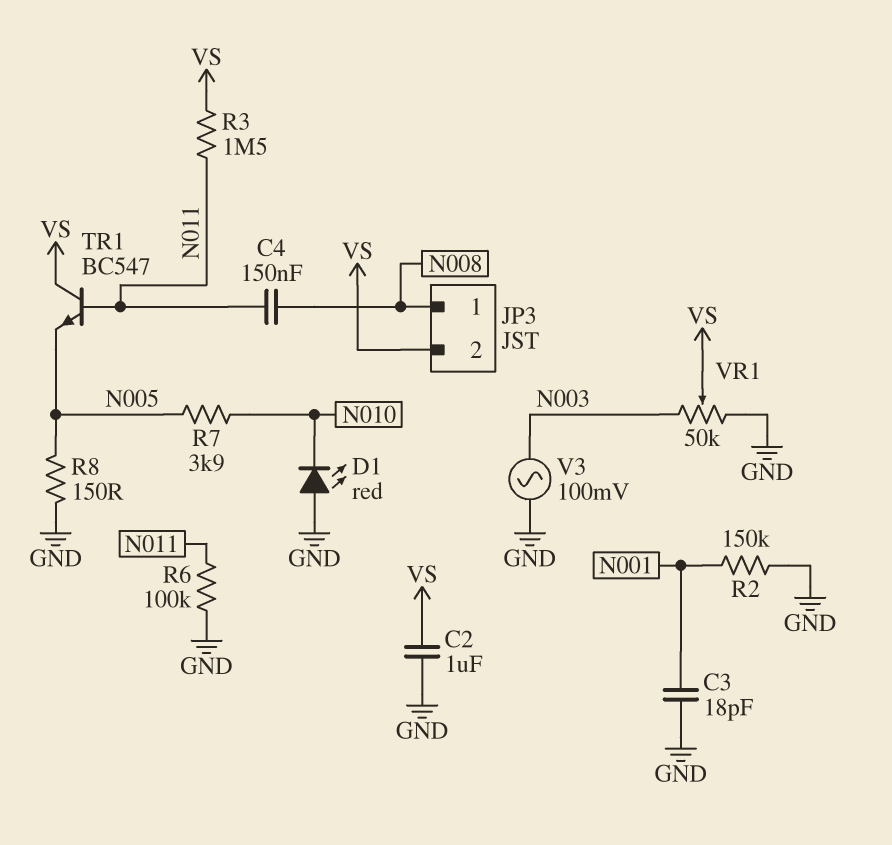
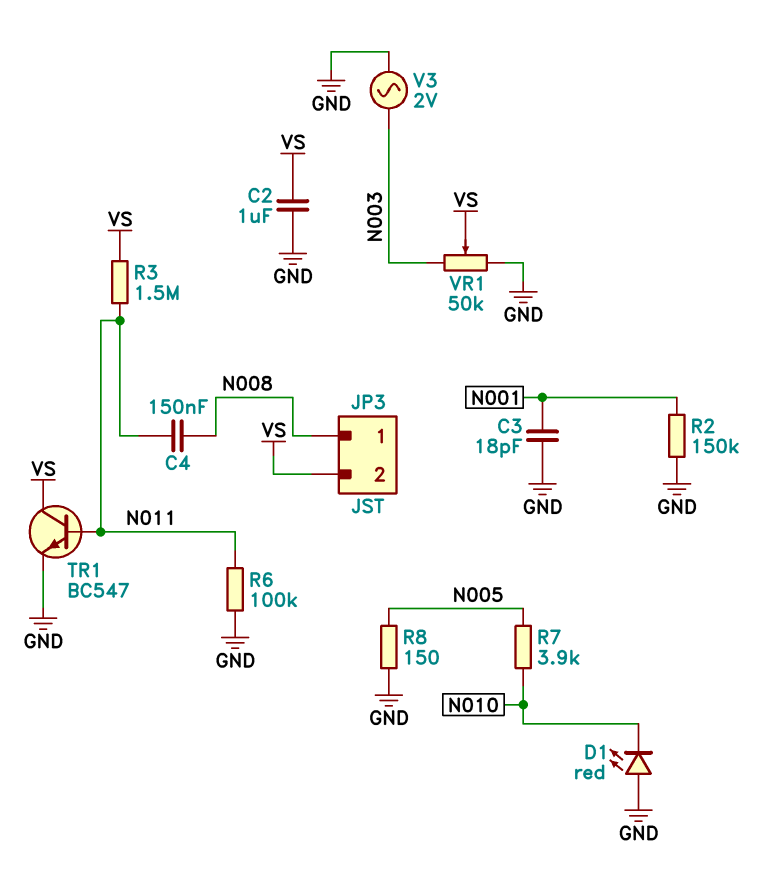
TR1: NPN BC547 (B N011, C VS, E N005) -> NPN BC547 (B N011, C VS, E GND)
V3: AC 100mV (GND, N003) -> AC 2V (GND, N003)

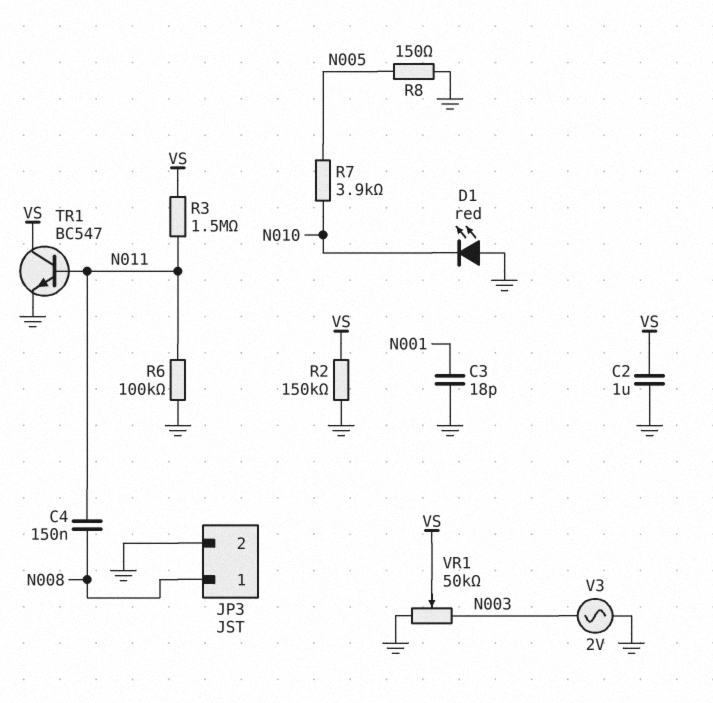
JP3 pin 2: VS -> GND
R2: 150k (GND, N001) -> 150k (GND, VS)

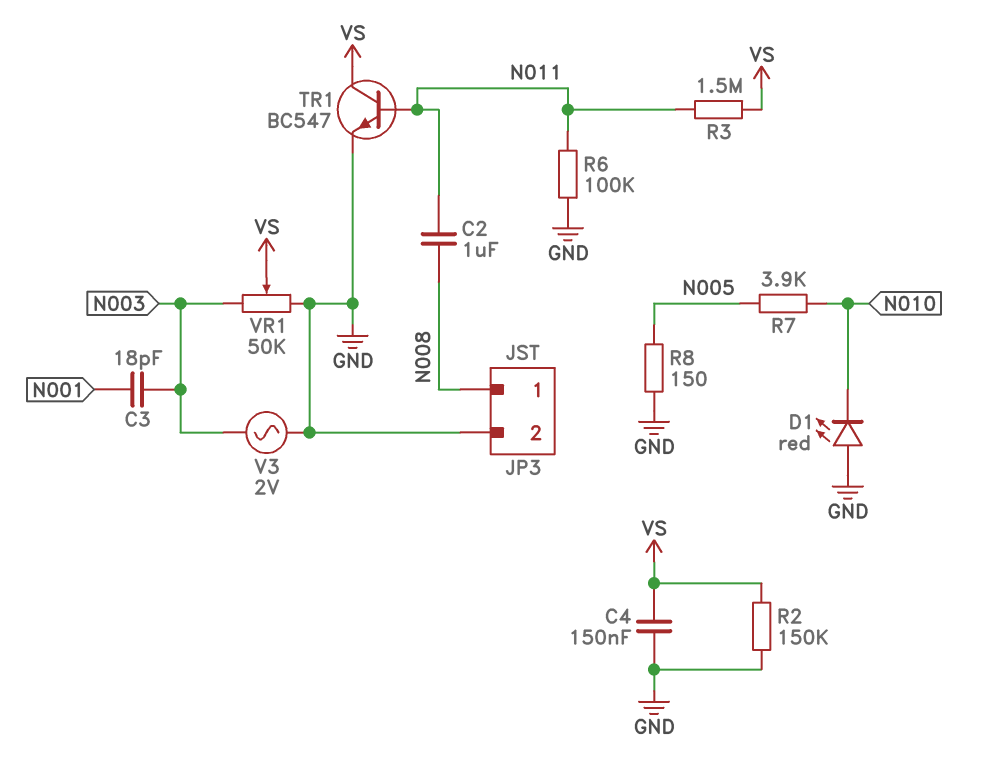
C2: 1uF (GND, VS) -> 1uF (N008, N011)
C3: 18pF (GND, N001) -> 18pF (N001, N003)
C4: 150nF (N008, N011) -> 150nF (GND, VS)

